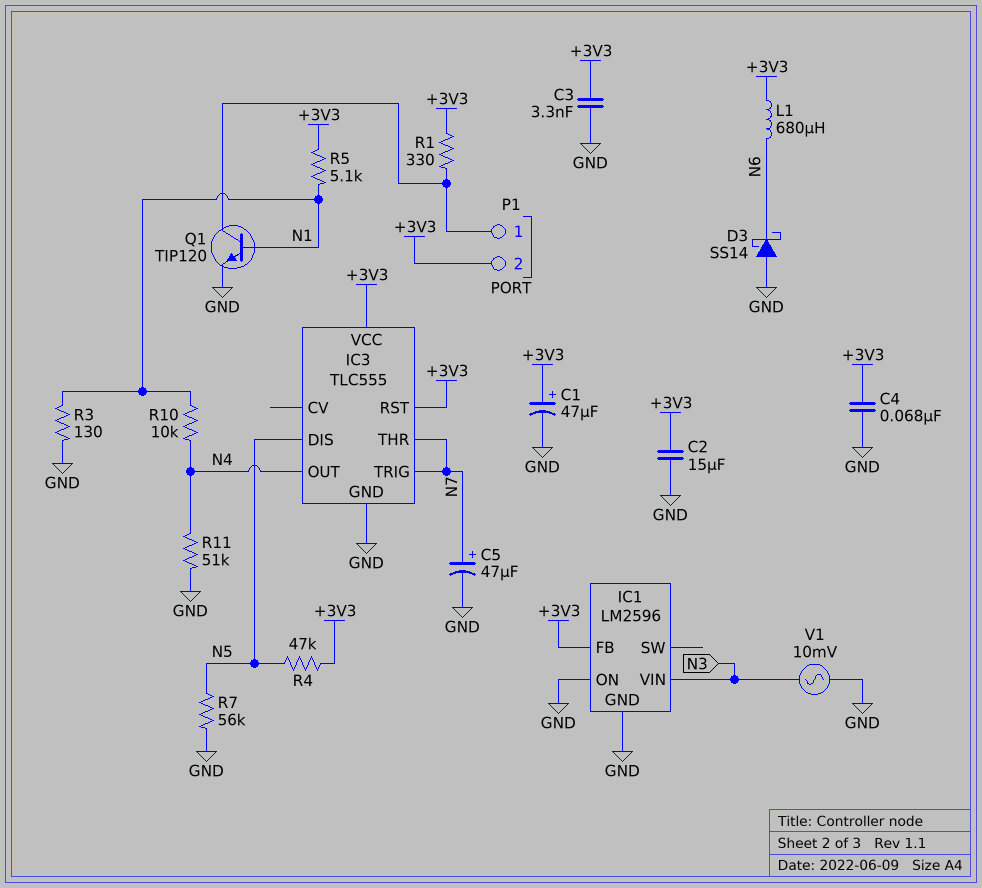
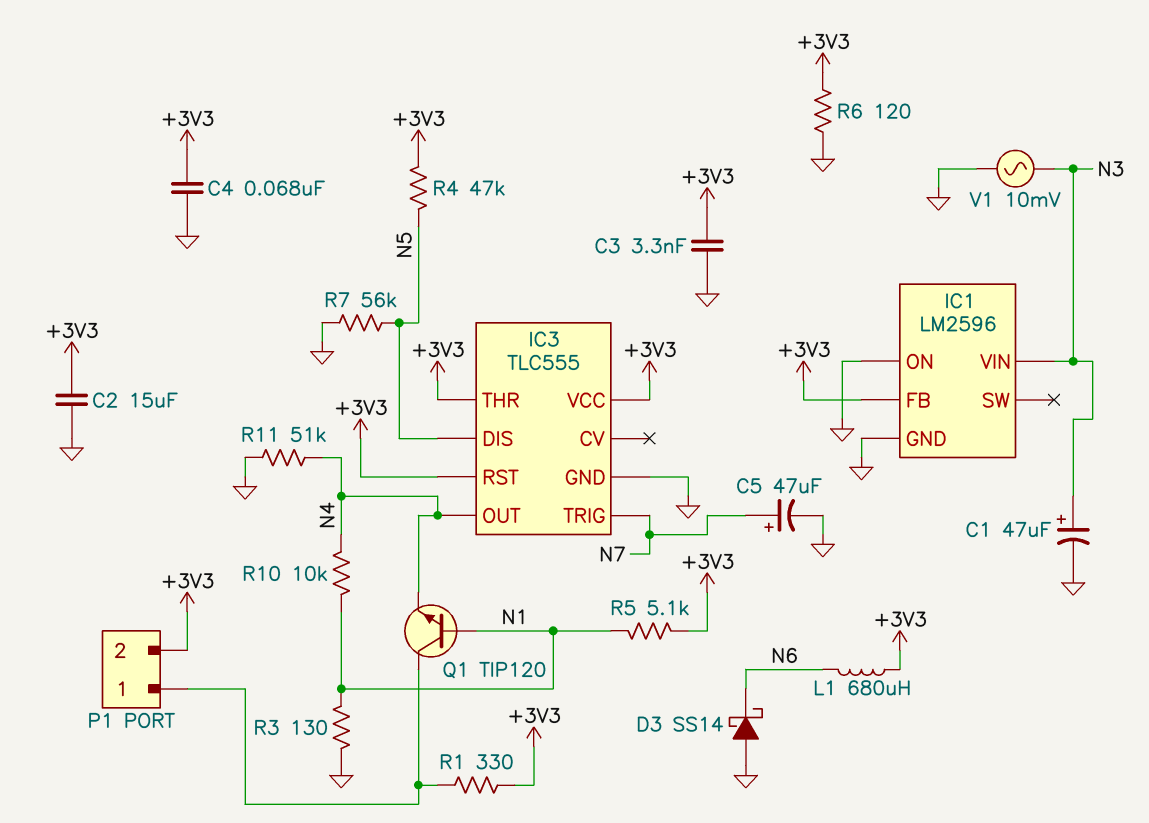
C1: 47uF (plus +3V3, minus GND) -> 47uF (plus N3, minus GND)
IC3 pin THR: N7 -> +3V3
Q1: NPN TIP120 (B N1, C P1/1, E GND) -> NPN TIP120 (B N1, C P1/1, E N4)
R6: none -> 120 (+3V3, GND)

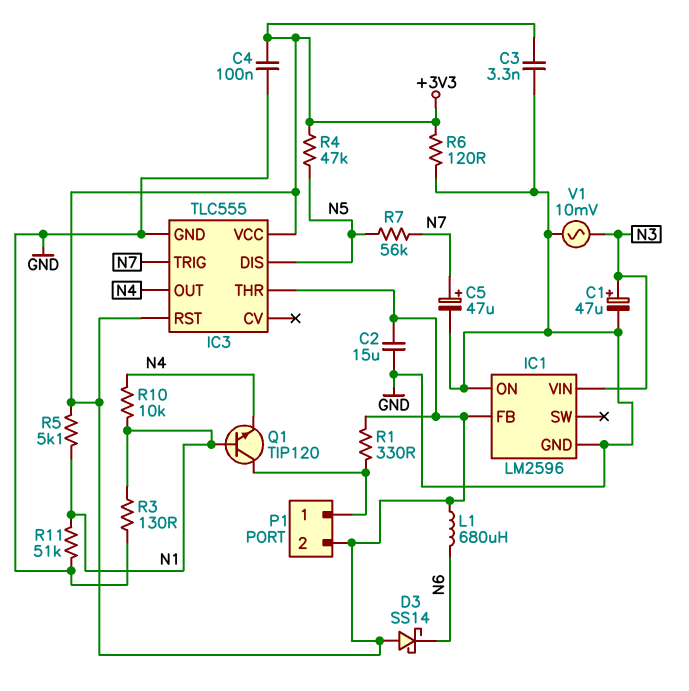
C4: 68nF (+3V3, GND) -> 100nF (+3V3, GND)
D3: schottky SS14 (A GND, K N6) -> schottky SS14 (A +3V3, K N6)
R7: 56k (GND, N5) -> 56k (N5, N7)
R11: 51k (GND, N4) -> 51k (GND, N1)

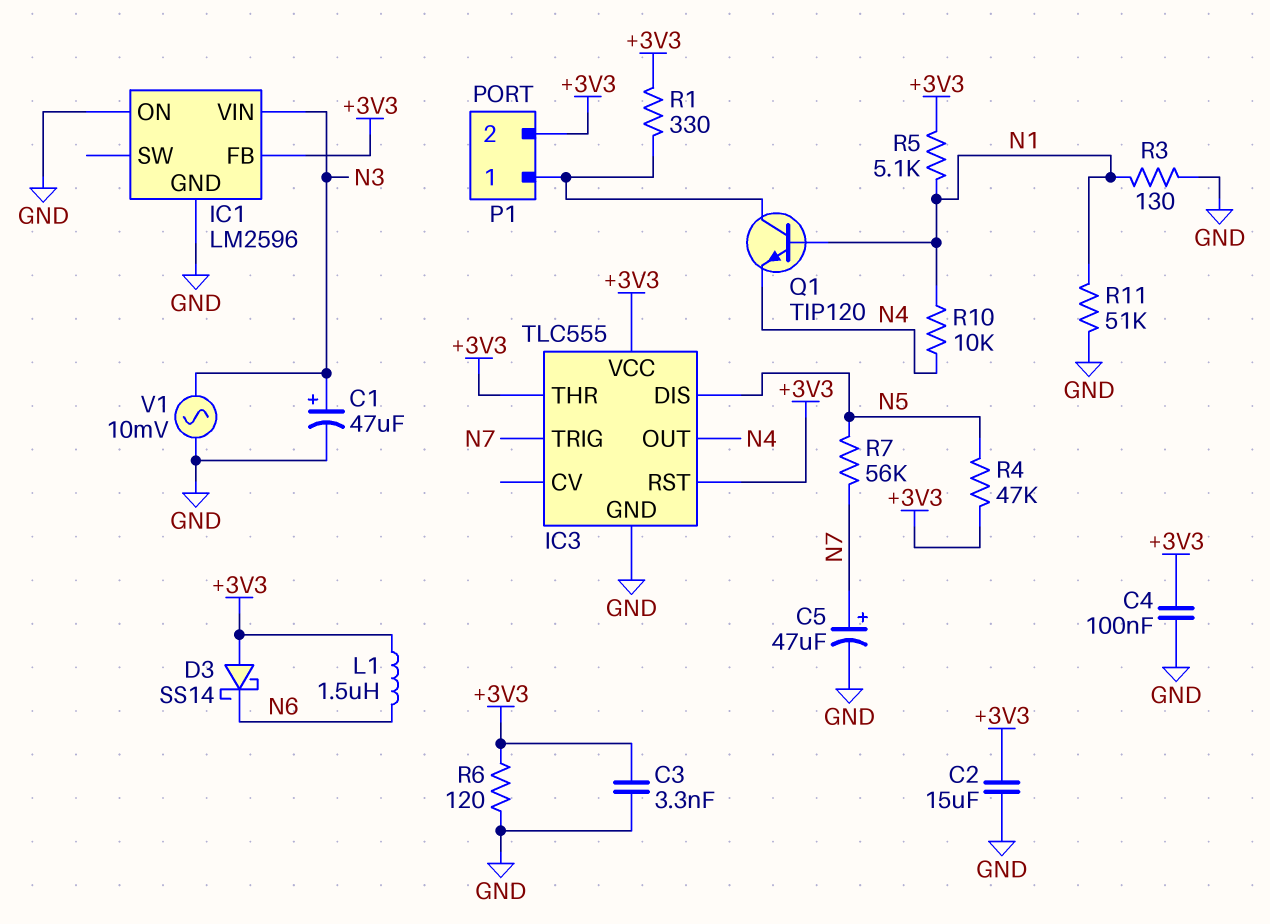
L1: 680uH (+3V3, N6) -> 1.5uH (+3V3, N6)

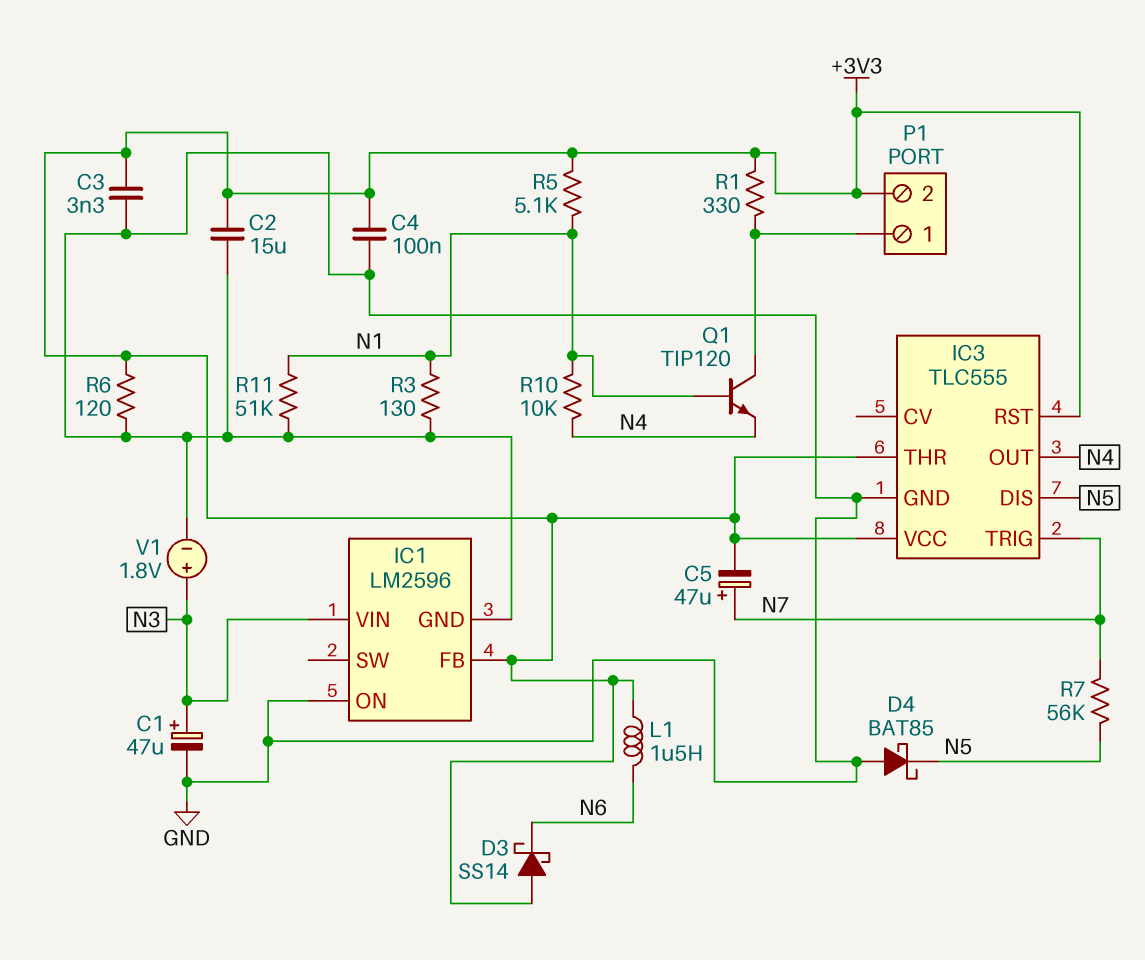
C5: 47uF (plus N7, minus GND) -> 47uF (plus N7, minus +3V3)
D4: none -> schottky BAT85 (A GND, K N5)
R4: 47k (+3V3, N5) -> none
V1: AC 10mV (GND, N3) -> 1.8V (plus N3, minus GND)

